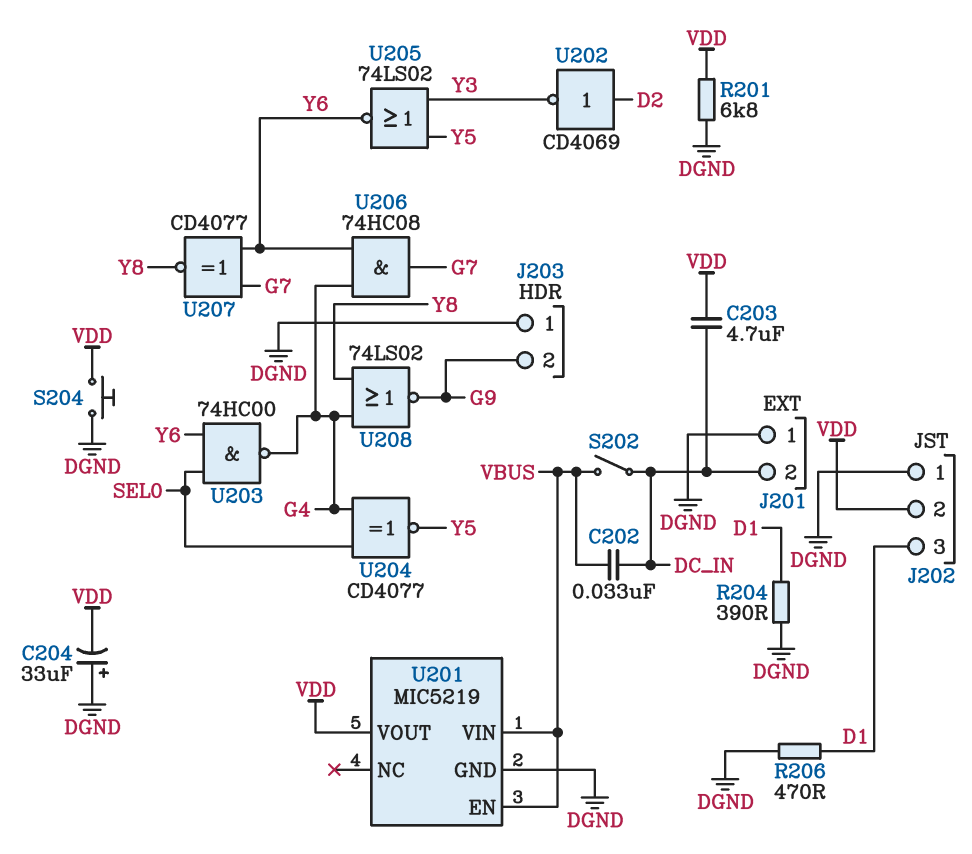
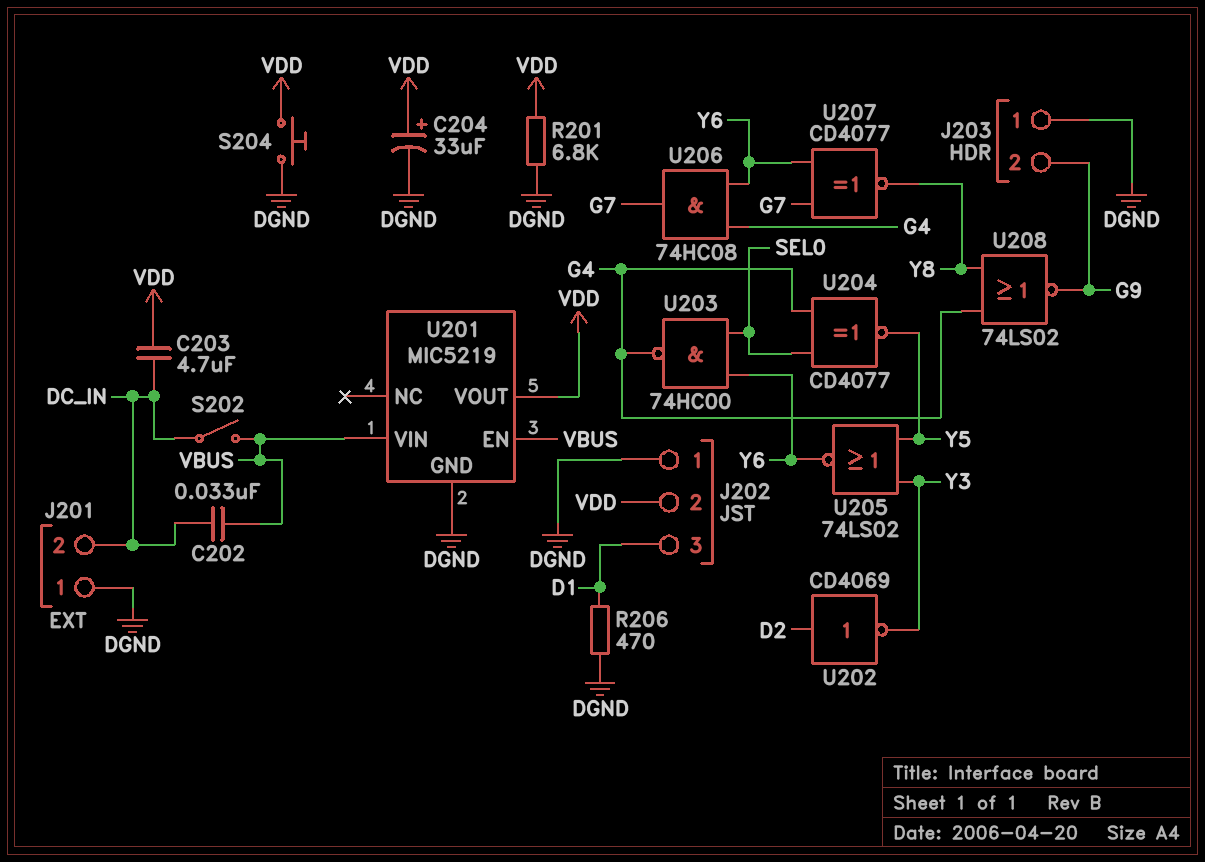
C204: 33uF (plus DGND, minus VDD) -> 33uF (plus VDD, minus DGND)
R204: 390 (D1, DGND) -> none

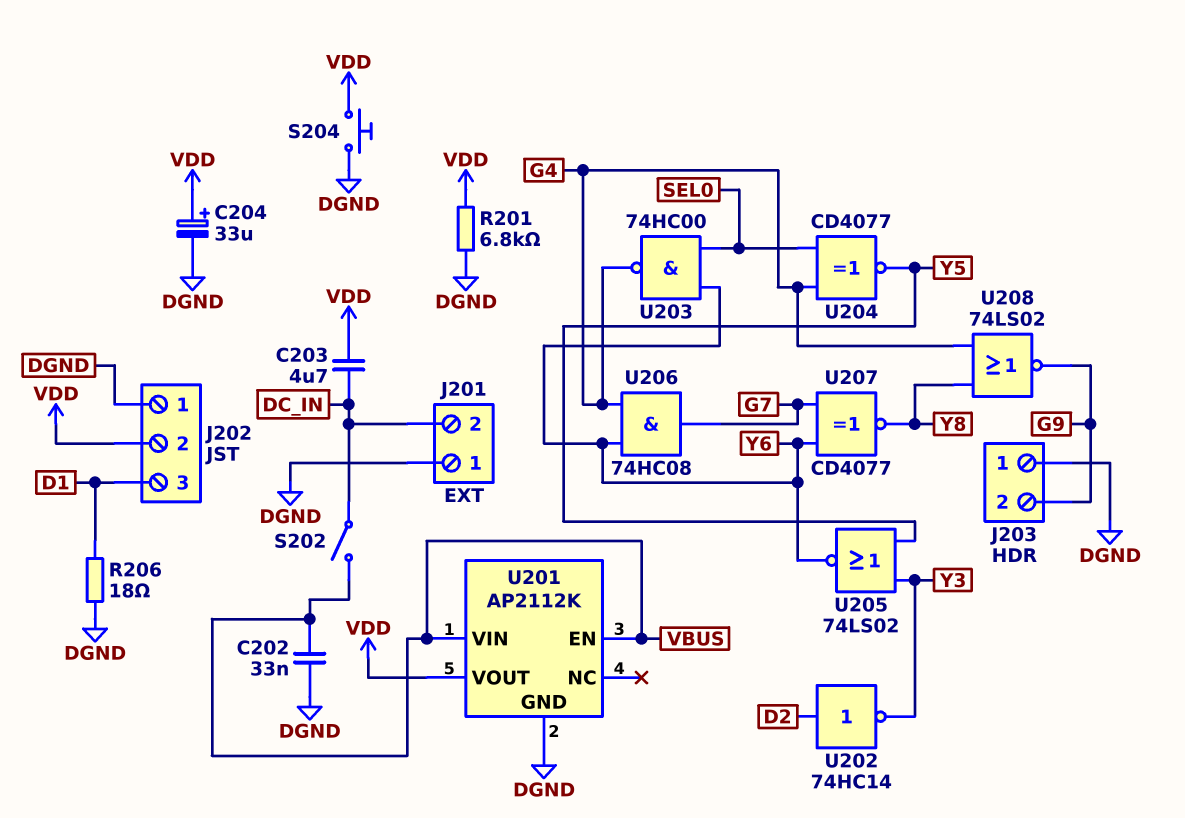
C202: 33nF (DC_IN, VBUS) -> 33nF (DGND, VBUS)
R206: 470 (D1, DGND) -> 18 (D1, DGND)
U201: MIC5219 -> AP2112K
U202: NOT CD4069 (in D2, out Y3) -> NOT 74HC14 (in D2, out Y3)

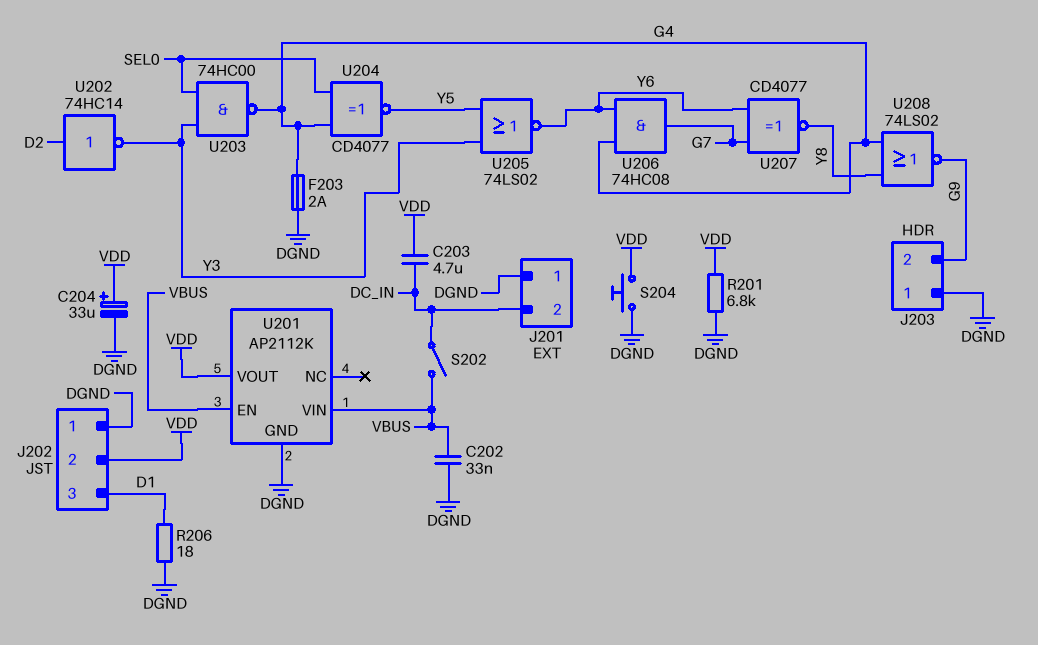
F203: none -> 2A (DGND, G4)
U203: NAND 74HC00 (in SEL0, in Y6, out G4) -> NAND 74HC00 (in SEL0, in Y3, out G4)

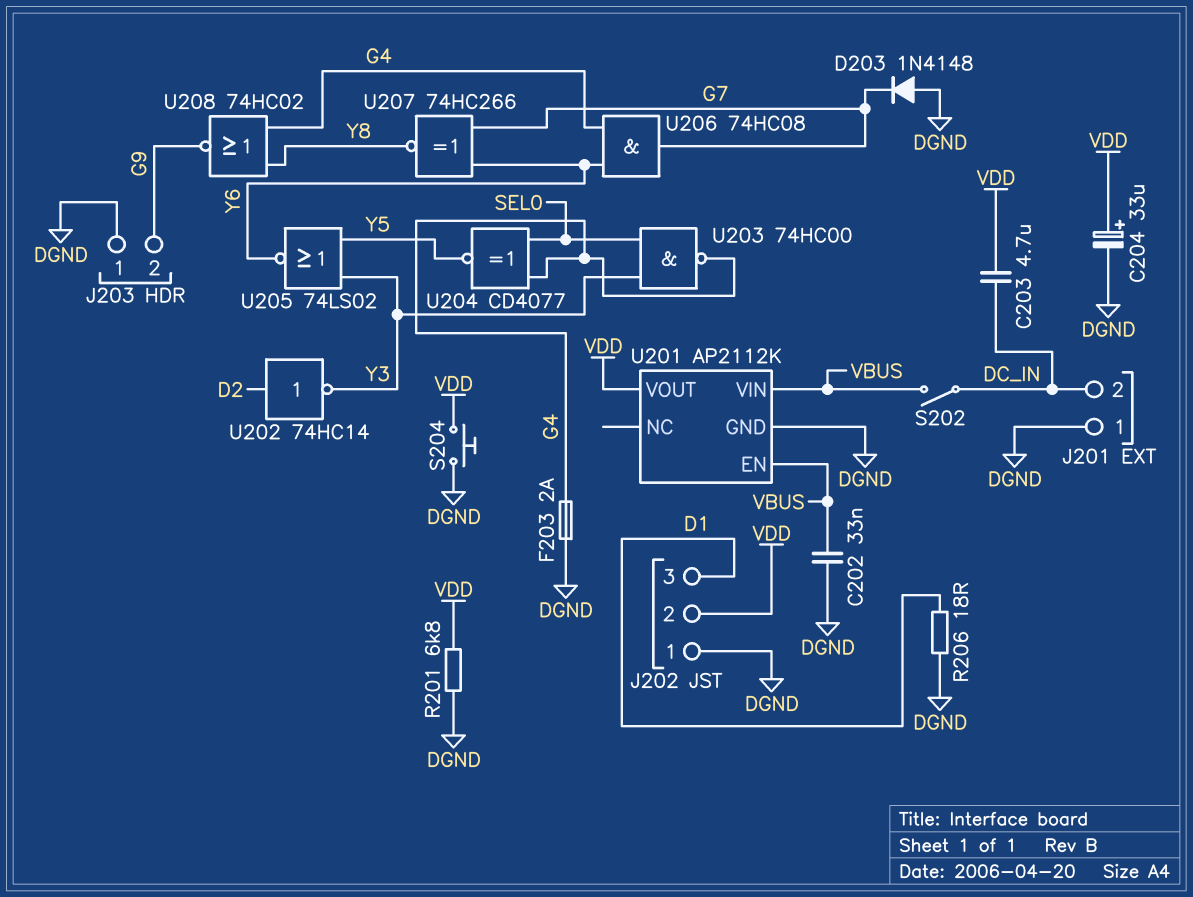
D203: none -> diode 1N4148 (A DGND, K G7)
U207: XNOR CD4077 (in G7, in Y6, out Y8) -> XNOR 74HC266 (in G7, in Y6, out Y8)
U208: NOR 74LS02 (in G4, in Y8, out G9) -> NOR 74HC02 (in G4, in Y8, out G9)

